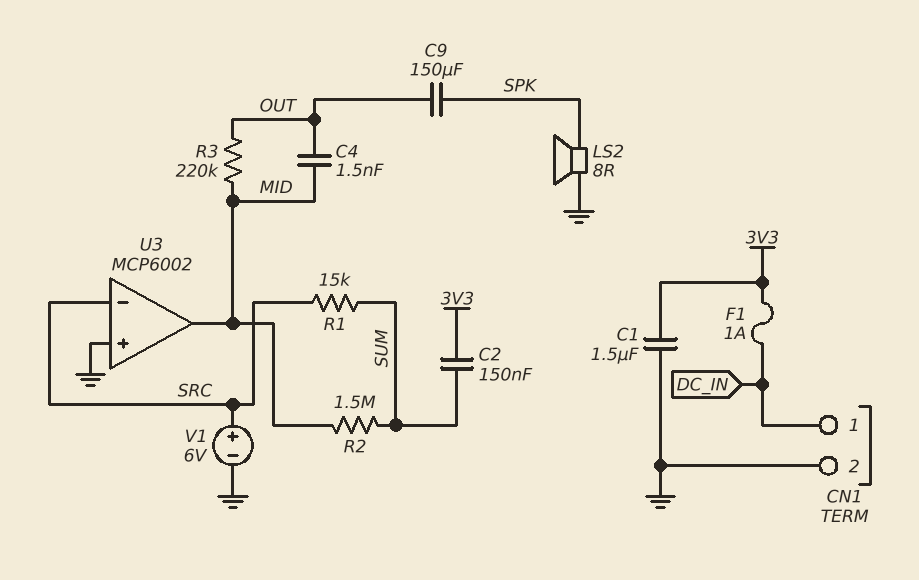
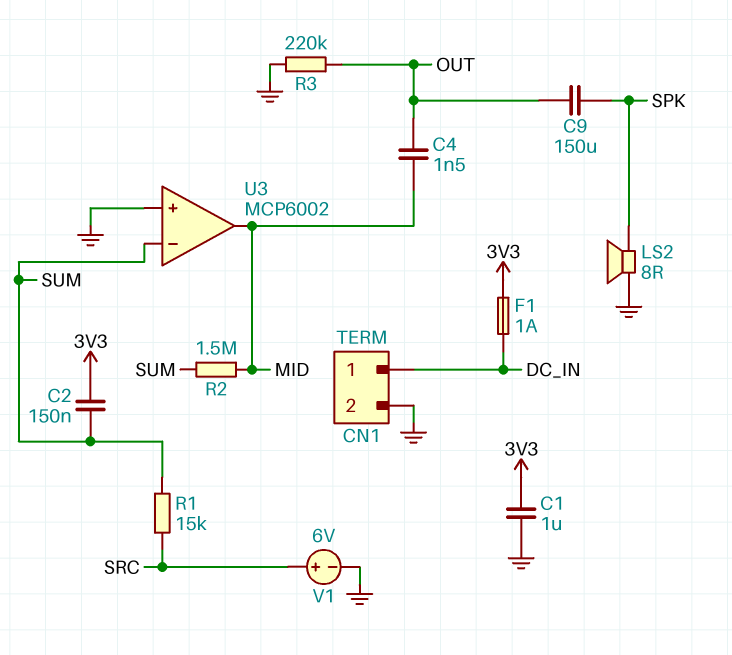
C1: 1.5uF (3V3, GND) -> 1uF (3V3, GND)
R3: 220k (MID, OUT) -> 220k (GND, OUT)
U3 pin in-: SRC -> SUM

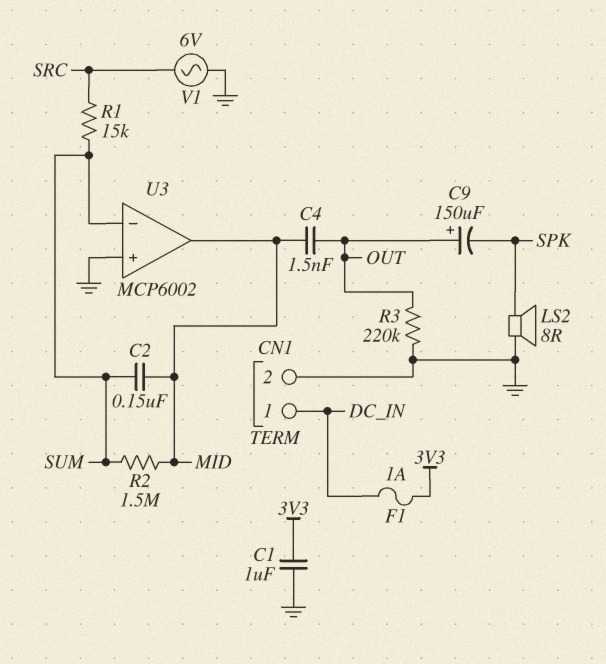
C2: 150nF (3V3, SUM) -> 150nF (MID, SUM)
C9: 150uF (OUT, SPK) -> 150uF (plus OUT, minus SPK)
V1: 6V (plus SRC, minus GND) -> AC 6V (GND, SRC)

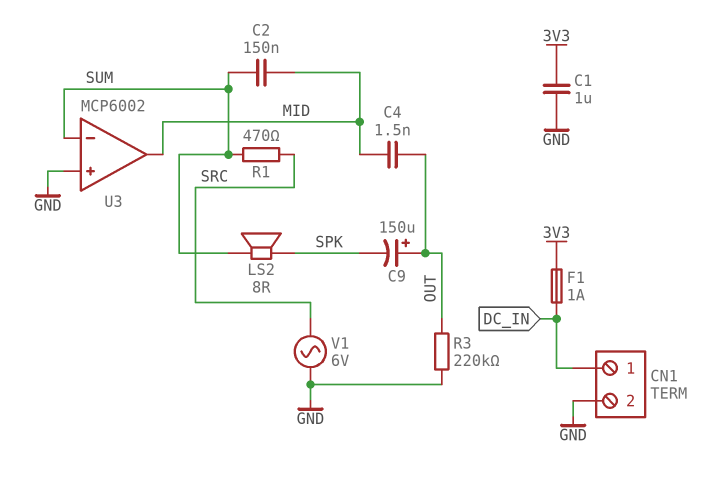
LS2: speaker 8R (GND, SPK) -> speaker 8R (SPK, SUM)
R1: 15k (SRC, SUM) -> 470 (SRC, SUM)
R2: 1.5M (MID, SUM) -> none

